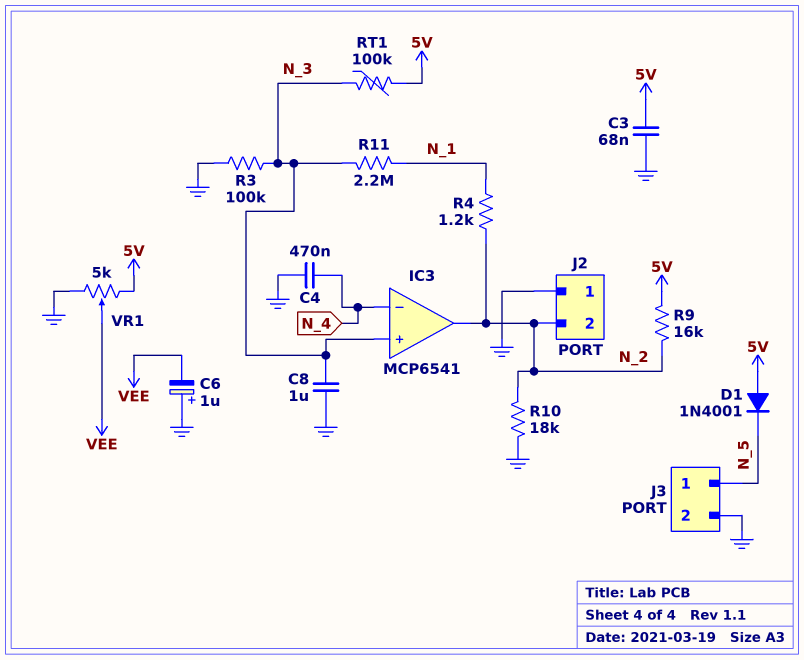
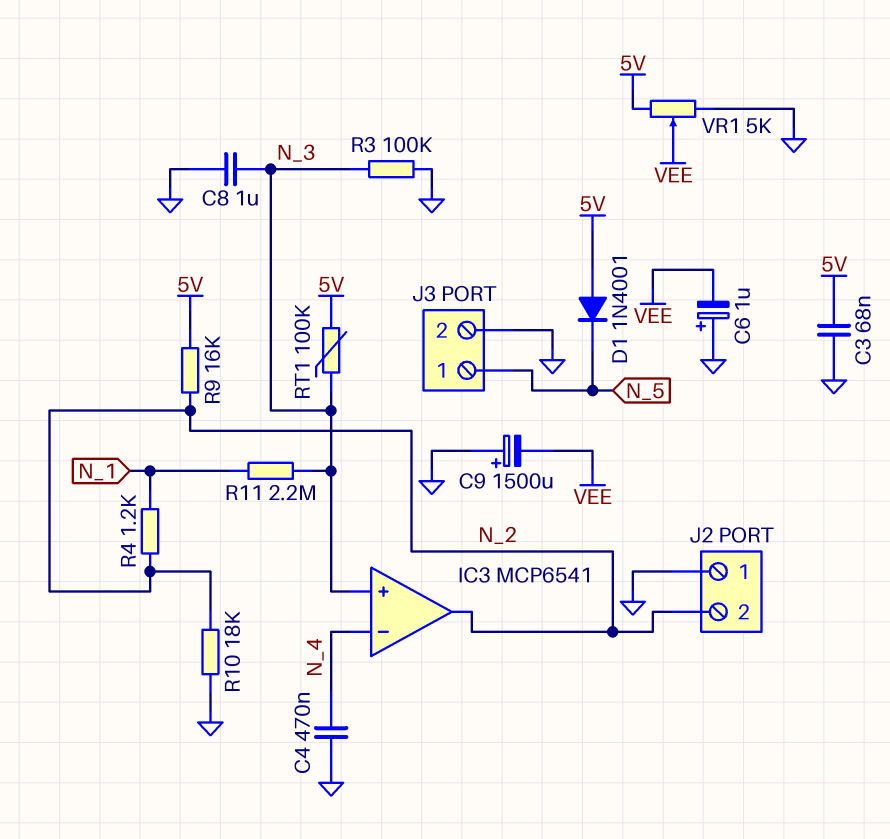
C9: none -> 1500uF (plus GND, minus VEE)

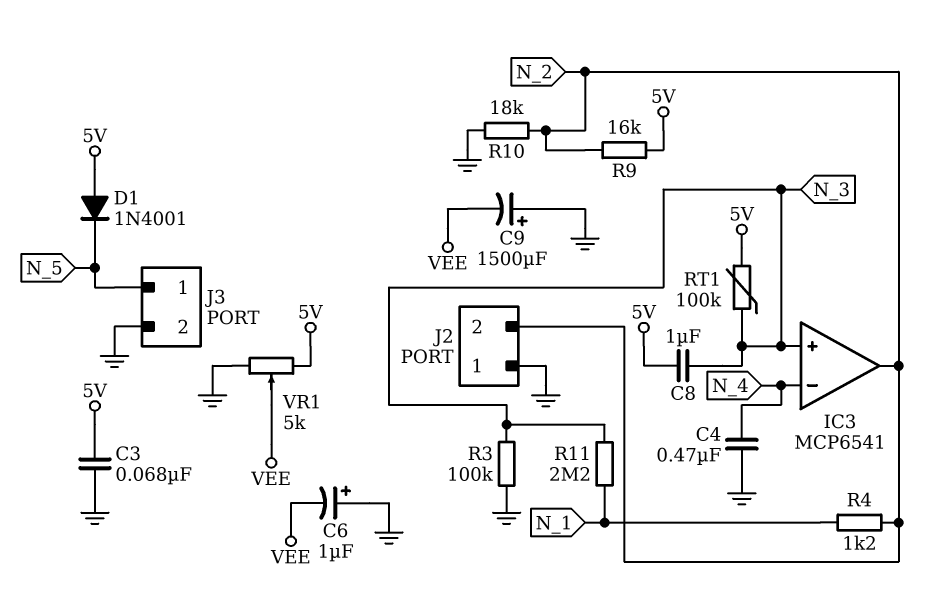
C8: 1uF (GND, N_3) -> 1uF (5V, N_3)

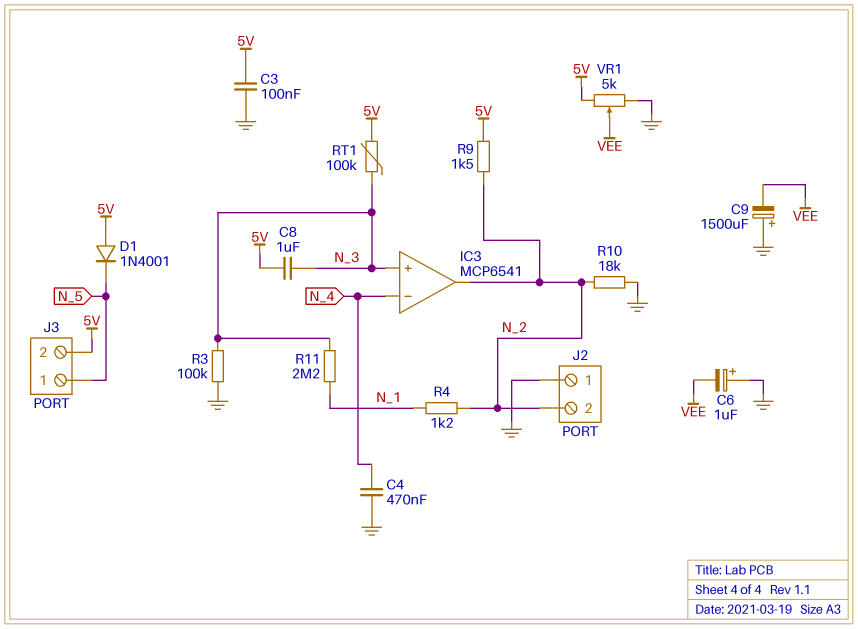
C3: 68nF (5V, GND) -> 100nF (5V, GND)
J3 pin 2: GND -> 5V
R9: 16k (5V, N_2) -> 1.5k (5V, N_2)

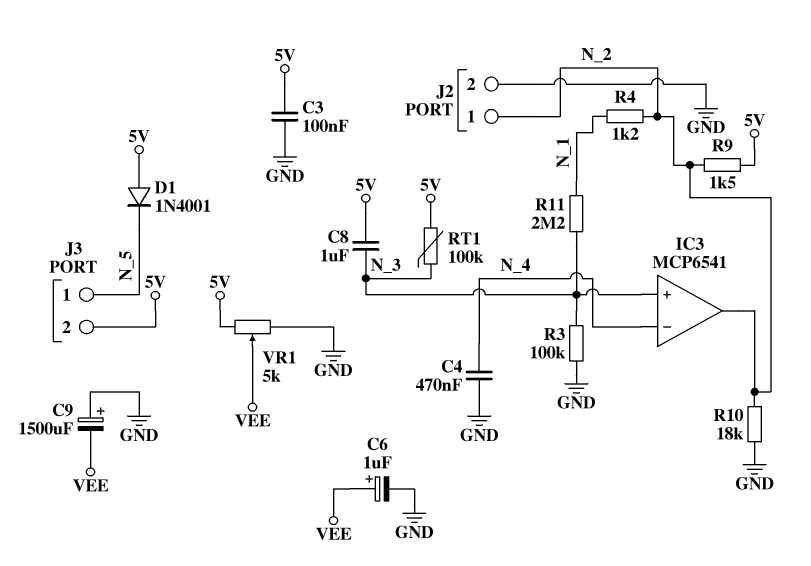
C6: 1uF (plus GND, minus VEE) -> 1uF (plus VEE, minus GND)
J2 pin 1: GND -> N_2
J2 pin 2: N_2 -> GND

